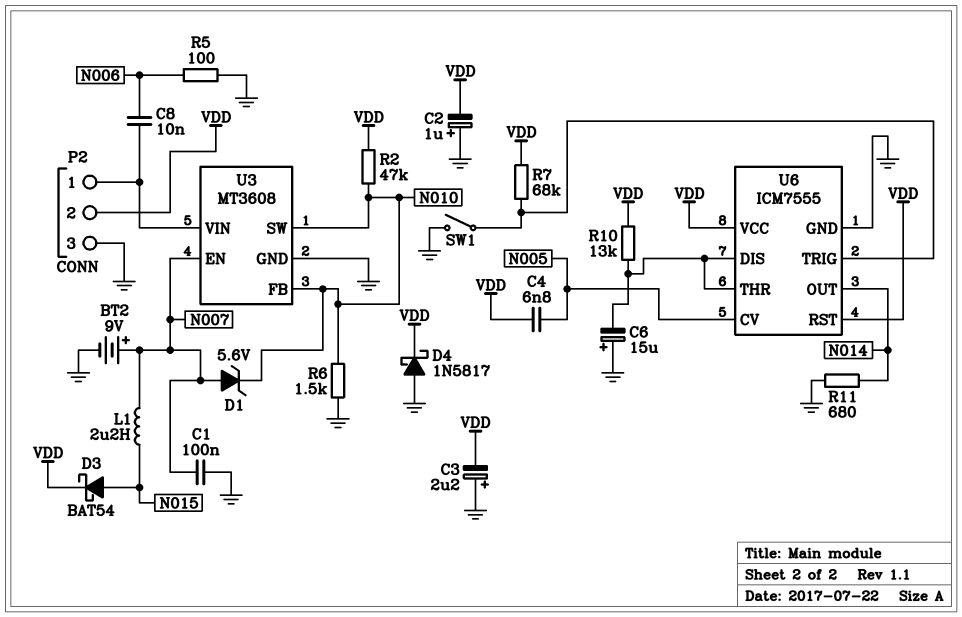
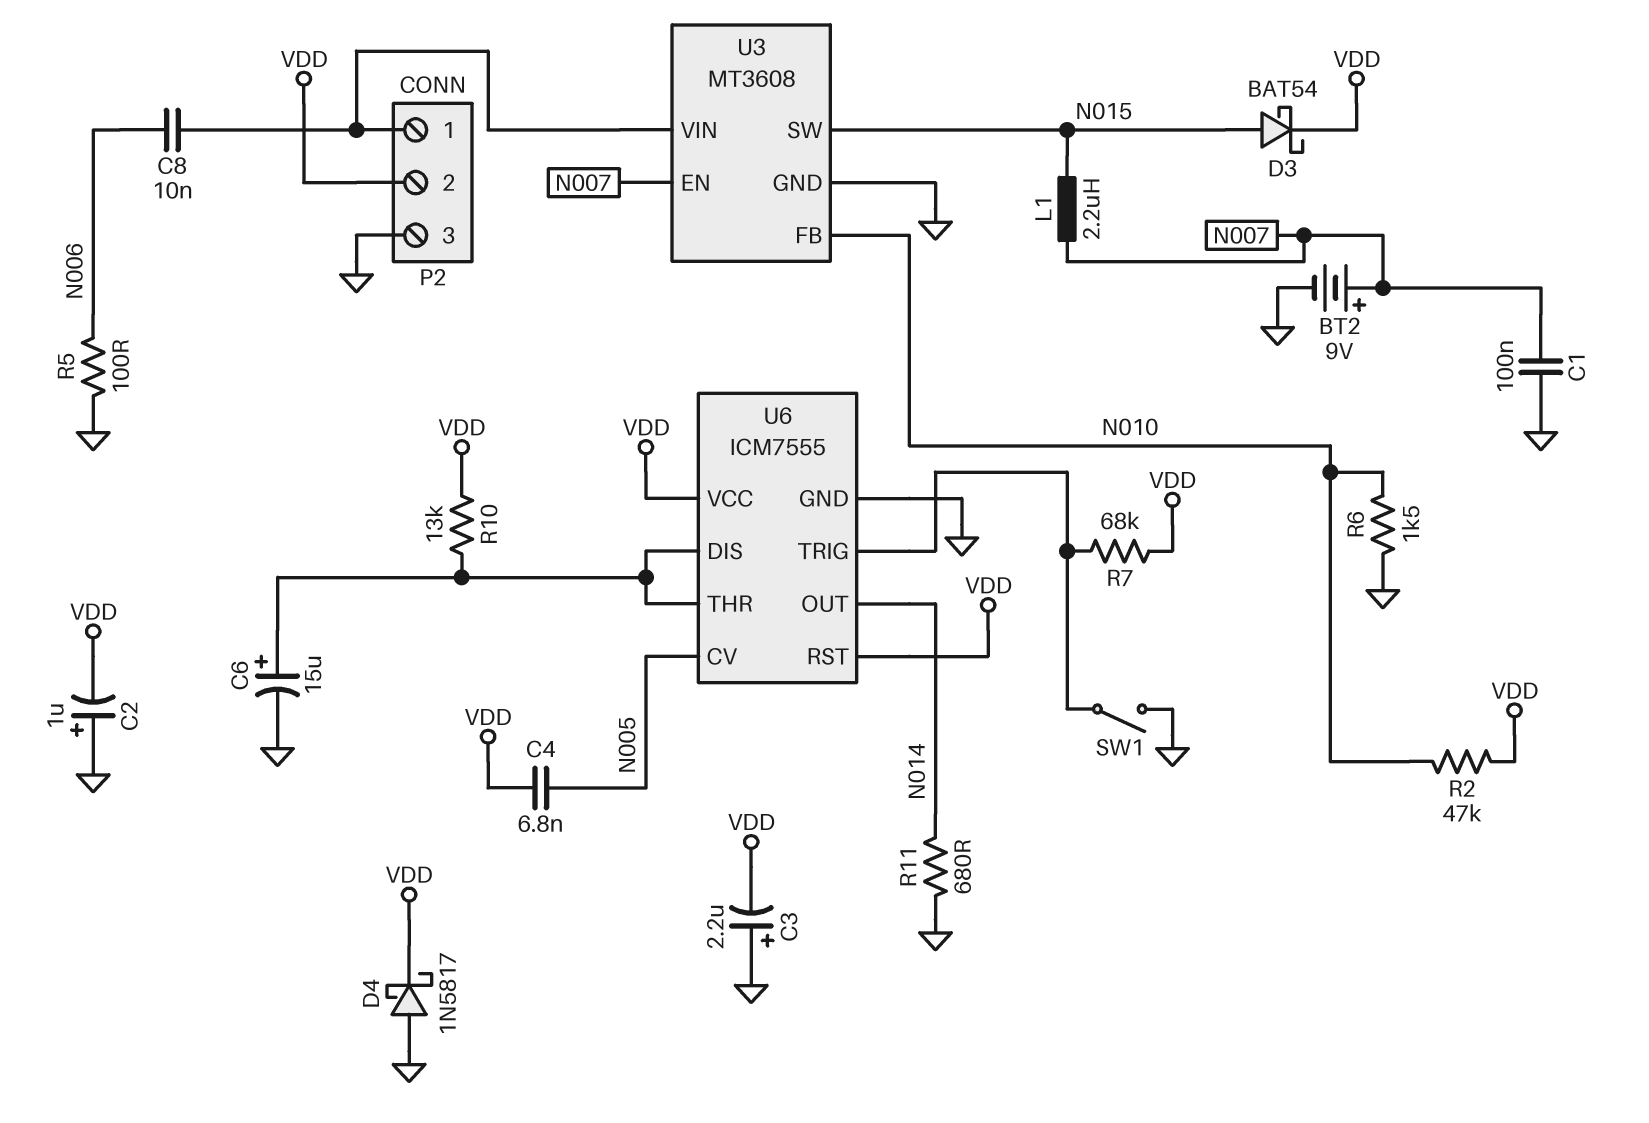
C6: 15uF (plus GND, minus U6/DIS) -> 15uF (plus U6/DIS, minus GND)
D1: zener 5.6V (A N007, K N010) -> none
U3 pin SW: N010 -> N015

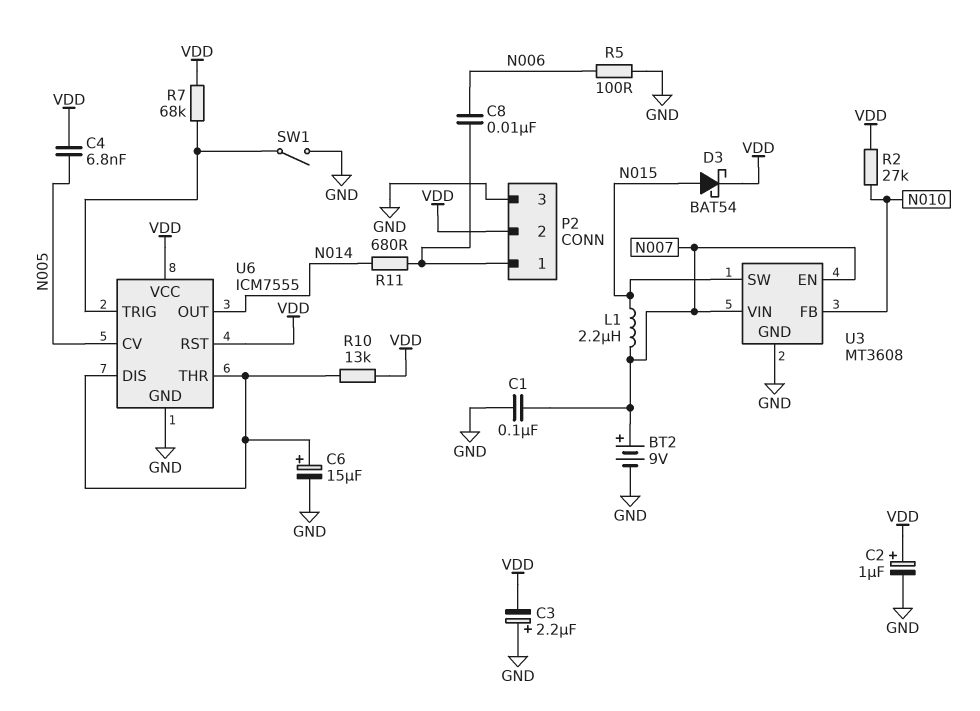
C2: 1uF (plus GND, minus VDD) -> 1uF (plus VDD, minus GND)
D4: schottky 1N5817 (A GND, K VDD) -> none
R2: 47k (N010, VDD) -> 27k (N010, VDD)
R6: 1.5k (GND, N010) -> none
R11: 680 (GND, N014) -> 680 (N014, P2/1)
U3 pin VIN: P2/1 -> N007

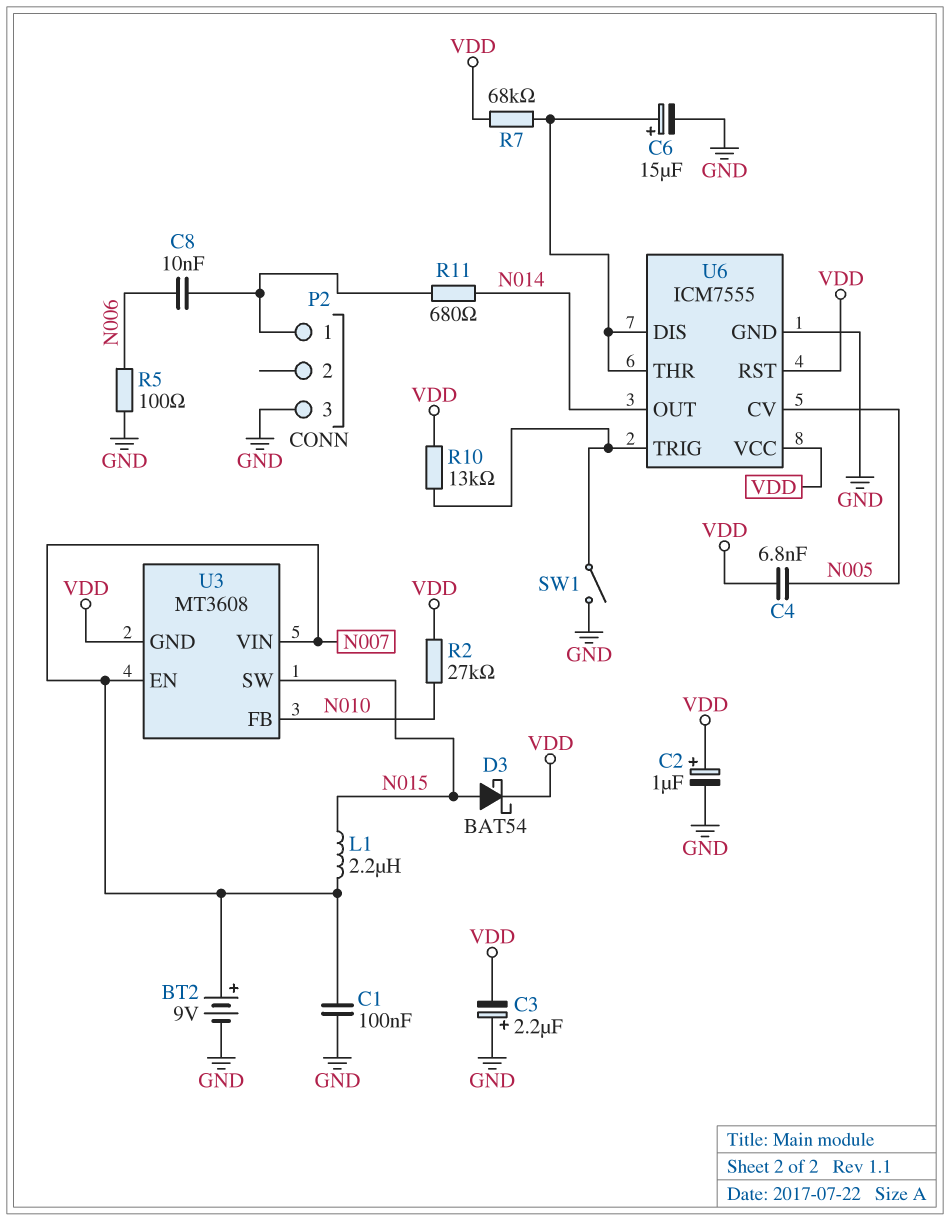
P2 pin 2: VDD -> none
R7: 68k (U6/TRIG, VDD) -> 68k (U6/DIS, VDD)
R10: 13k (U6/DIS, VDD) -> 13k (U6/TRIG, VDD)
U3 pin GND: GND -> VDD

